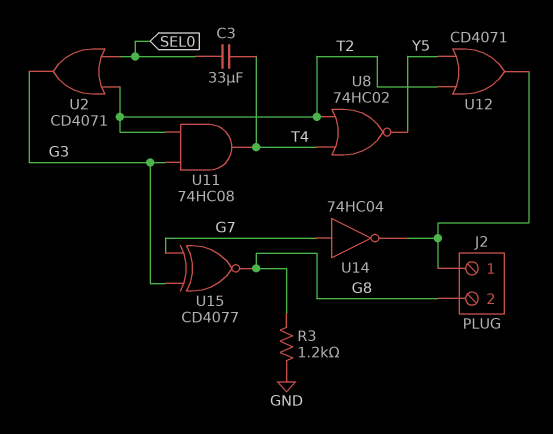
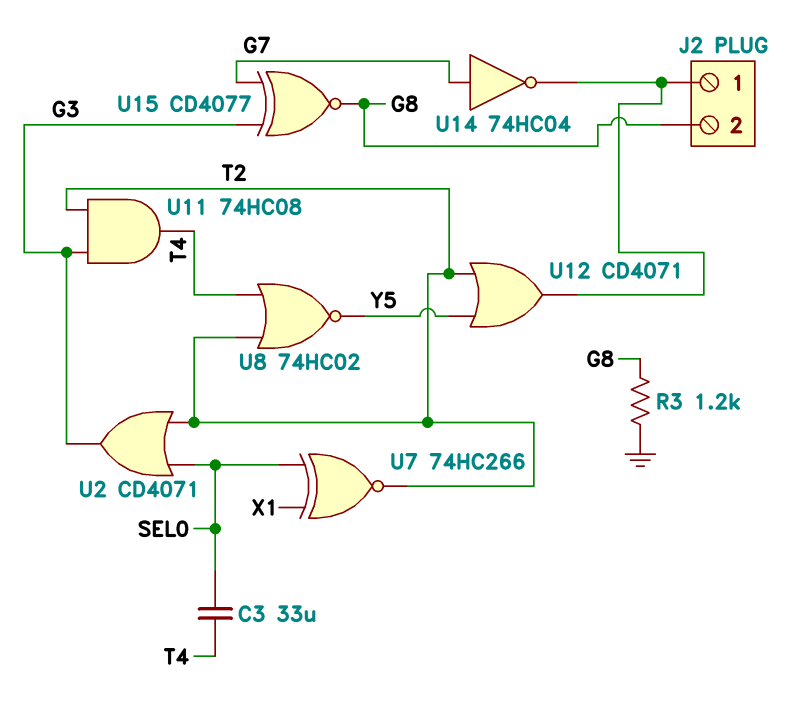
U7: none -> XNOR 74HC266 (in SEL0, in X1, out T2)

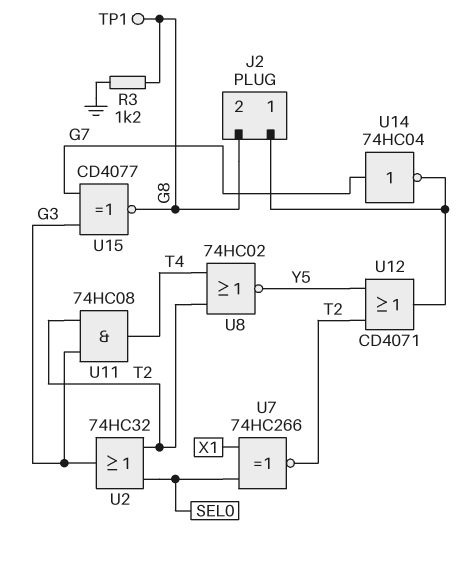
C3: 33uF (SEL0, T4) -> none
TP1: none -> test point (G8)
U2: OR CD4071 (in SEL0, in T2, out G3) -> OR 74HC32 (in SEL0, in T2, out G3)

